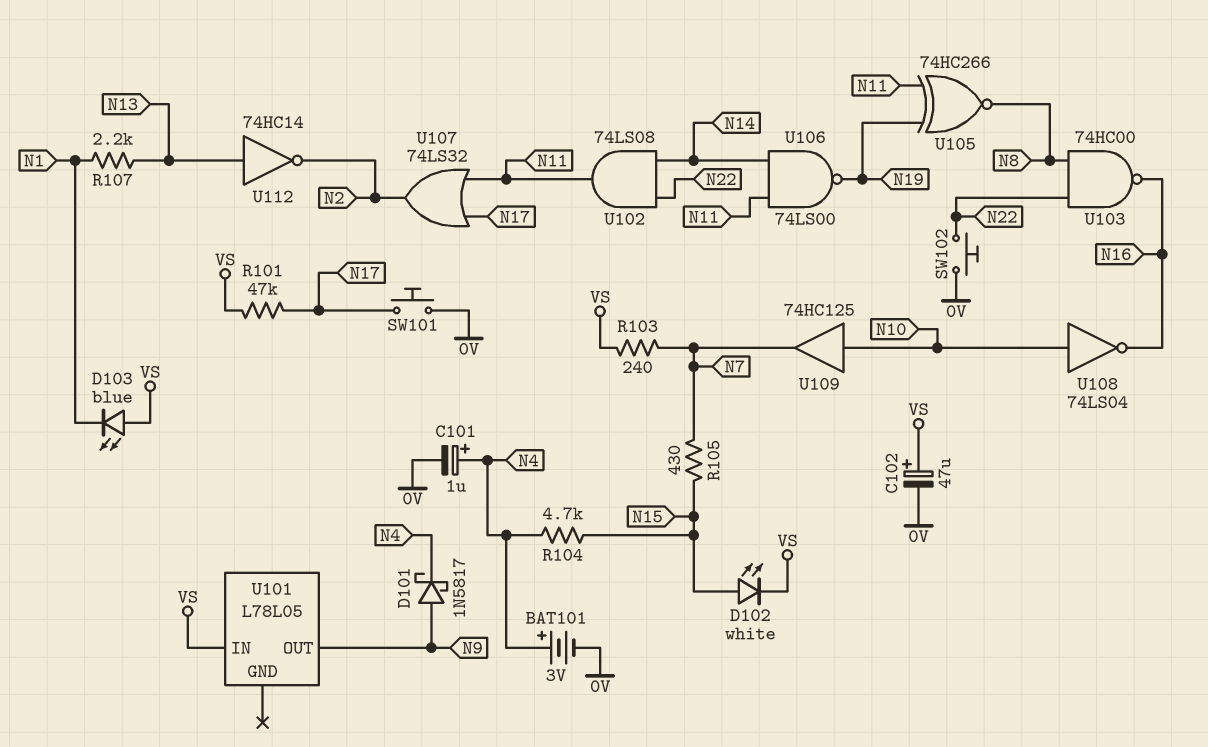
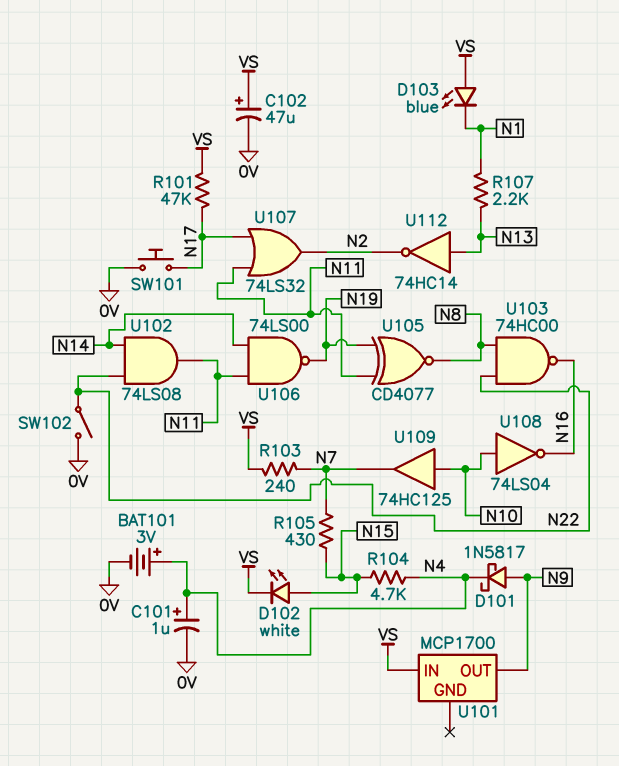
SW102: button (0V, N22) -> switch (0V, N22)
U101: L78L05 -> MCP1700
U105: XNOR 74HC266 (in N11, in N19, out N8) -> XNOR CD4077 (in N11, in N19, out N8)

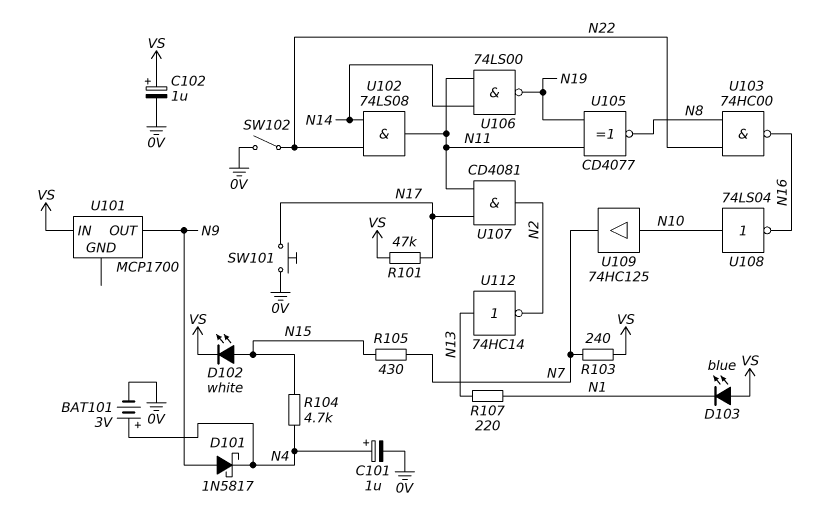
C102: 47uF (plus VS, minus 0V) -> 1uF (plus VS, minus 0V)
R107: 2.2k (N1, N13) -> 220 (N1, N13)
U107: OR 74LS32 (in N11, in N17, out N2) -> AND CD4081 (in N11, in N17, out N2)

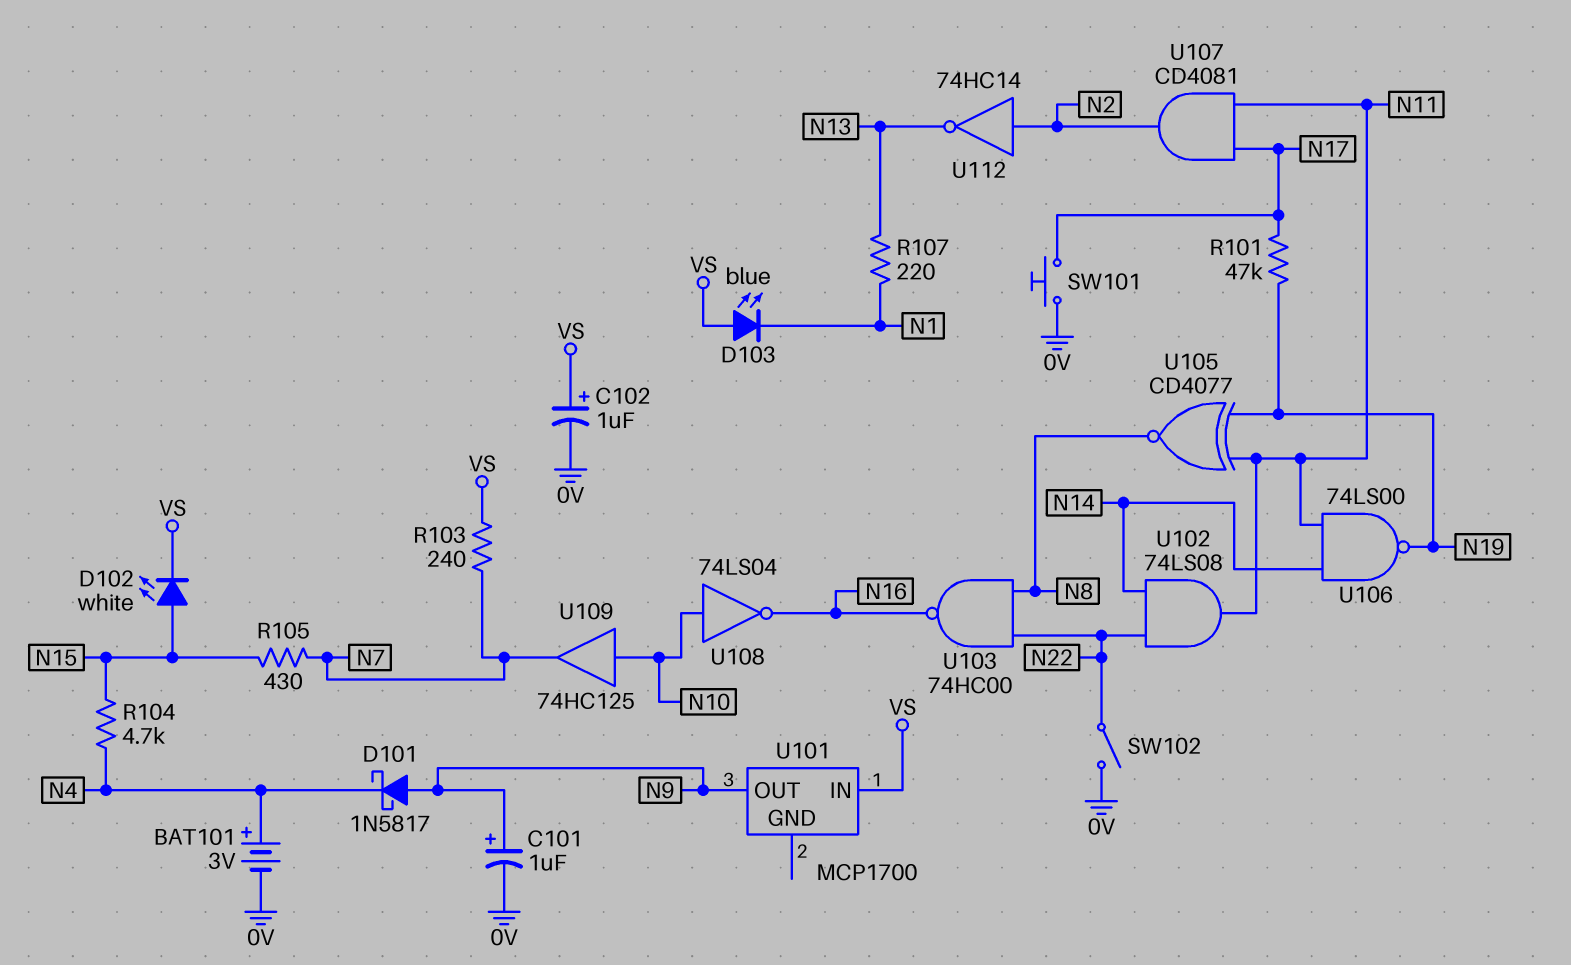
C101: 1uF (plus N4, minus 0V) -> 1uF (plus N9, minus 0V)
R101: 47k (N17, VS) -> 47k (N17, N19)
U112: NOT 74HC14 (in N13, out N2) -> NOT 74HC14 (in N2, out N13)

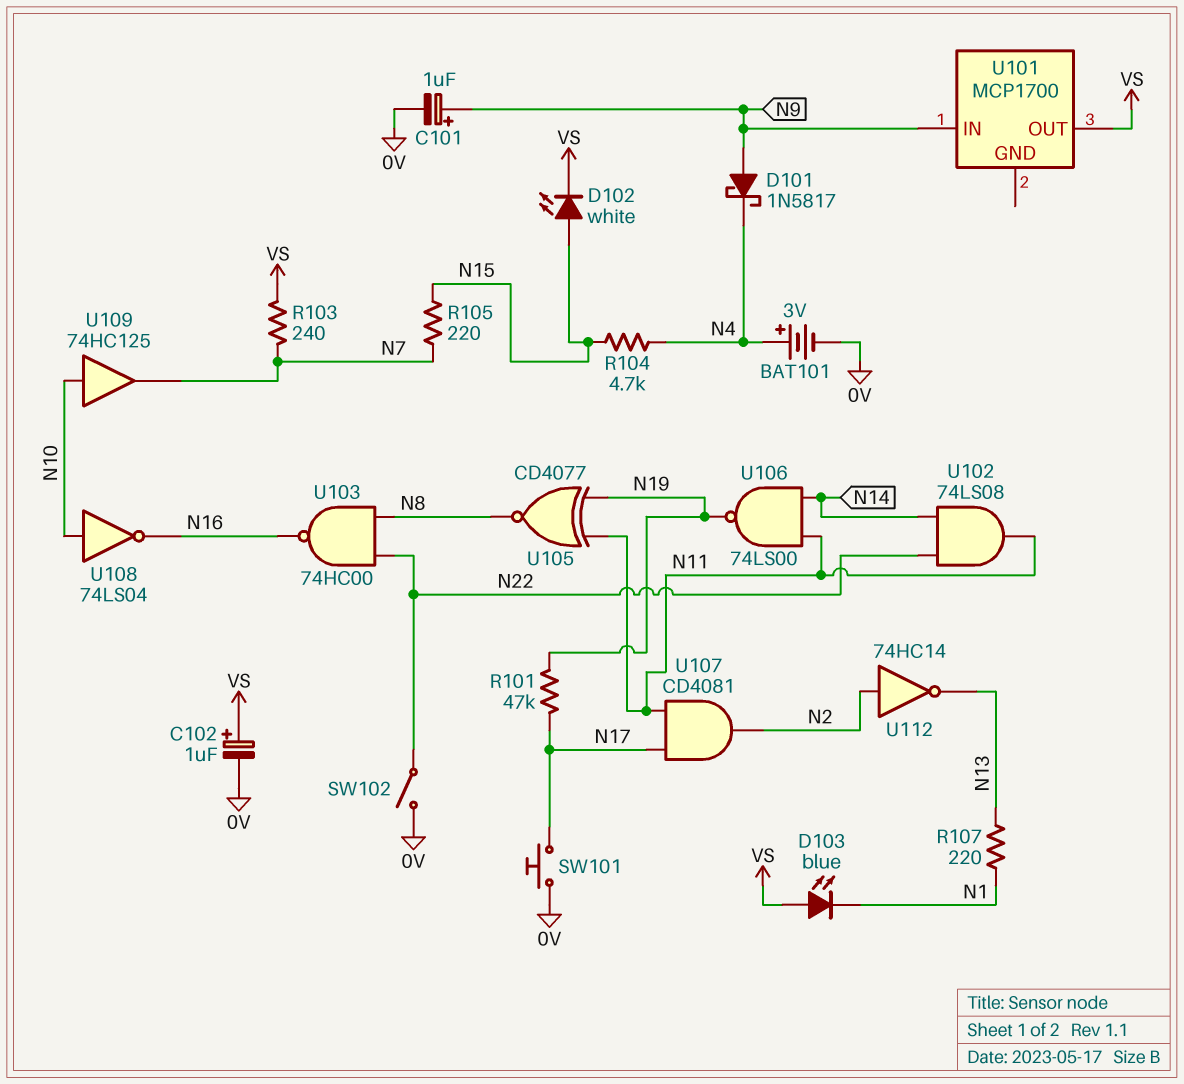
R105: 430 (N7, N15) -> 220 (N7, N15)
U101 pin IN: VS -> N9
U101 pin OUT: N9 -> VS

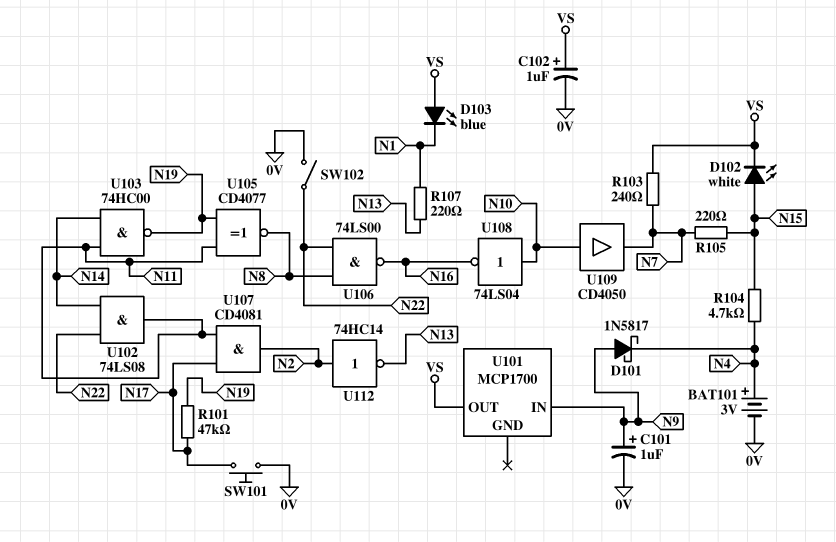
U103: NAND 74HC00 (in N8, in N22, out N16) -> NAND 74HC00 (in N11, in N14, out N19)
U106: NAND 74LS00 (in N11, in N14, out N19) -> NAND 74LS00 (in N8, in N22, out N16)
U109: buffer 74HC125 (in N10, out N7) -> buffer CD4050 (in N10, out N7)

